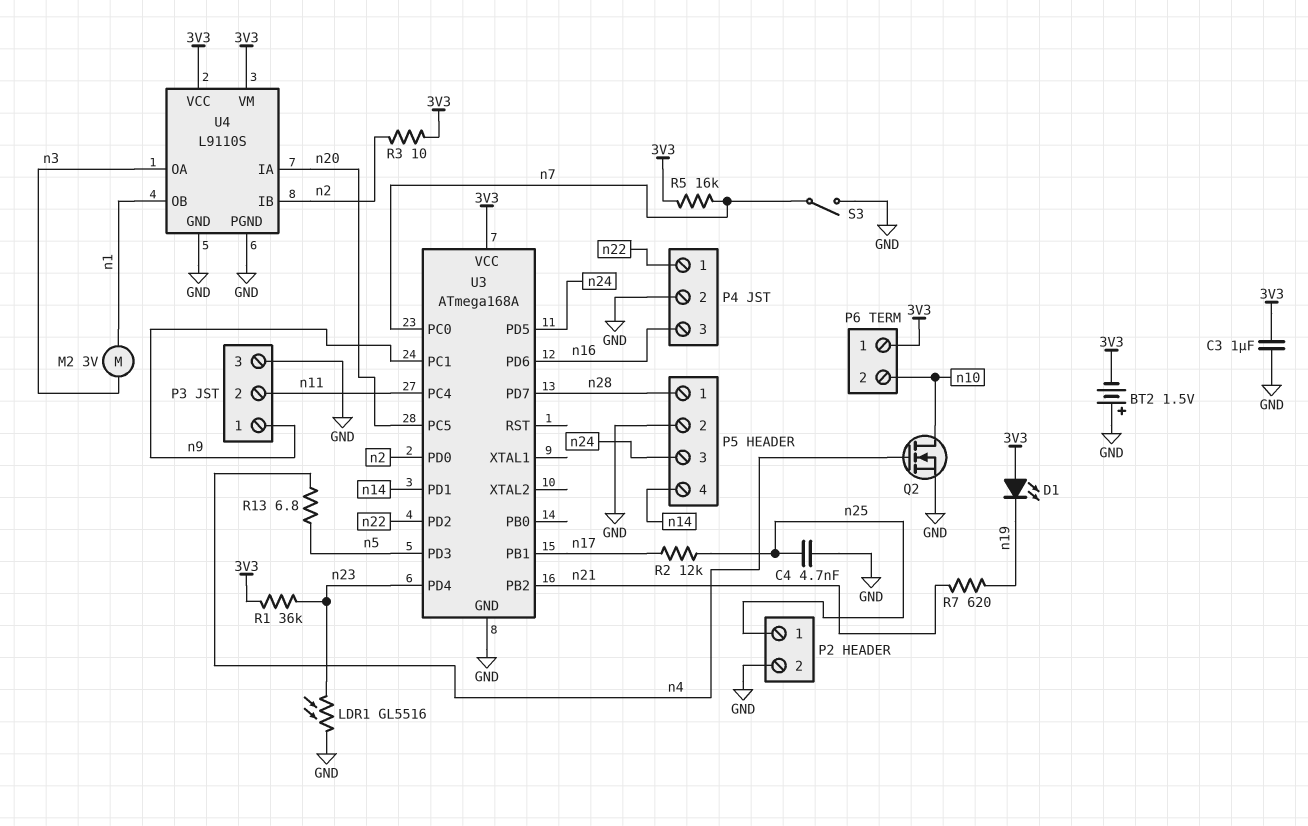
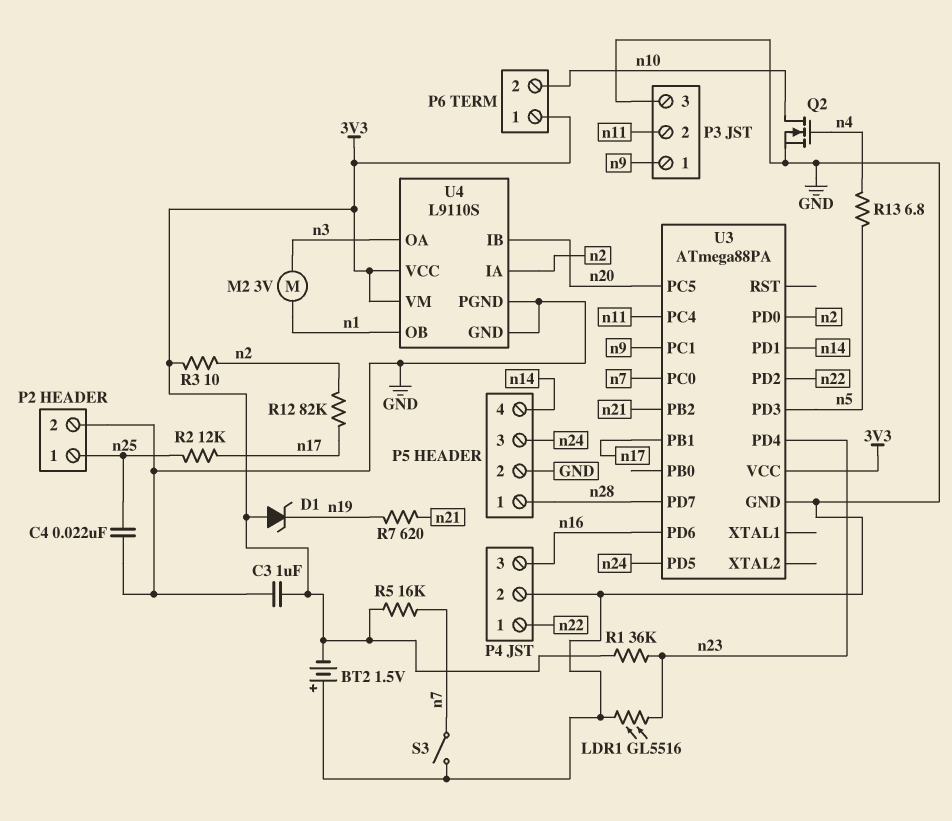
C4: 4.7nF (GND, n25) -> 22nF (GND, n25)
D1: LED (A 3V3, K n19) -> zener (A 3V3, K n19)
R12: none -> 82k (n2, n17)
U3: ATmega168A -> ATmega88PA
U4 pin IA: n20 -> n2
U4 pin IB: n2 -> n20

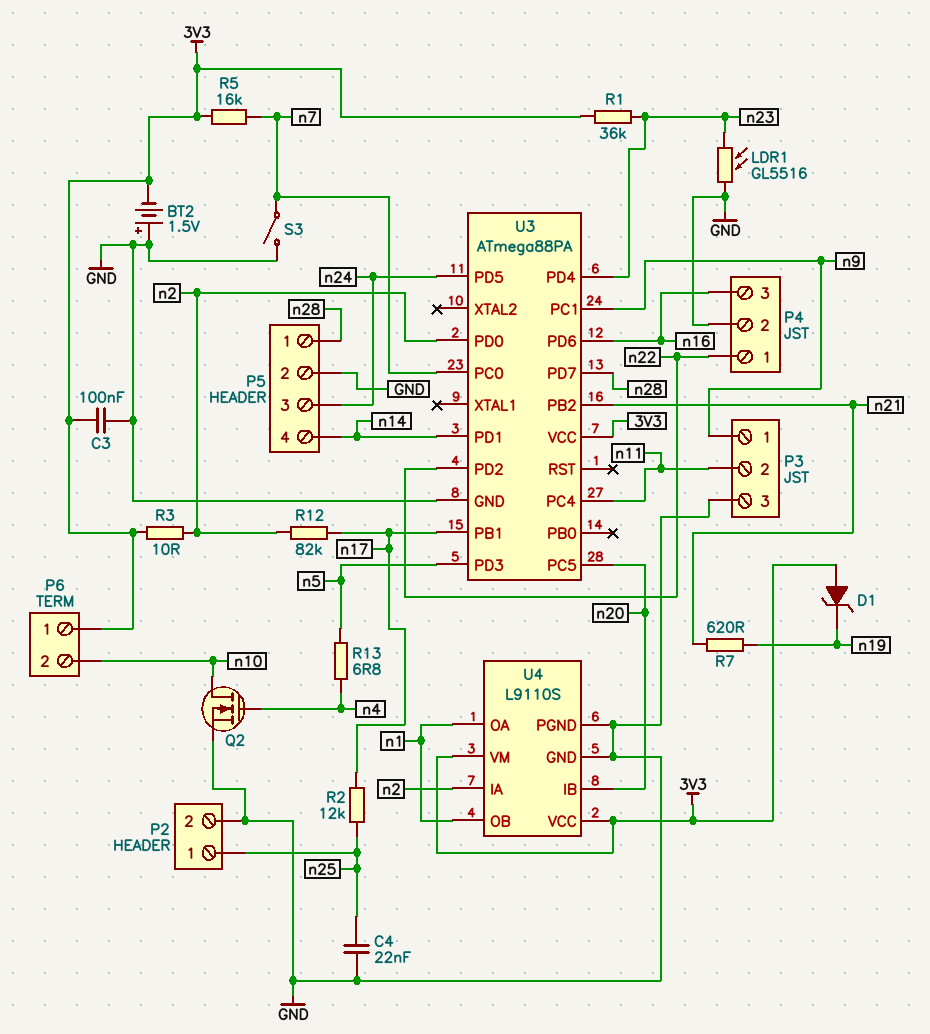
C3: 1uF (3V3, GND) -> 100nF (3V3, GND)
M2: motor 3V (n1, n3) -> none
U4 pin OA: n3 -> n1

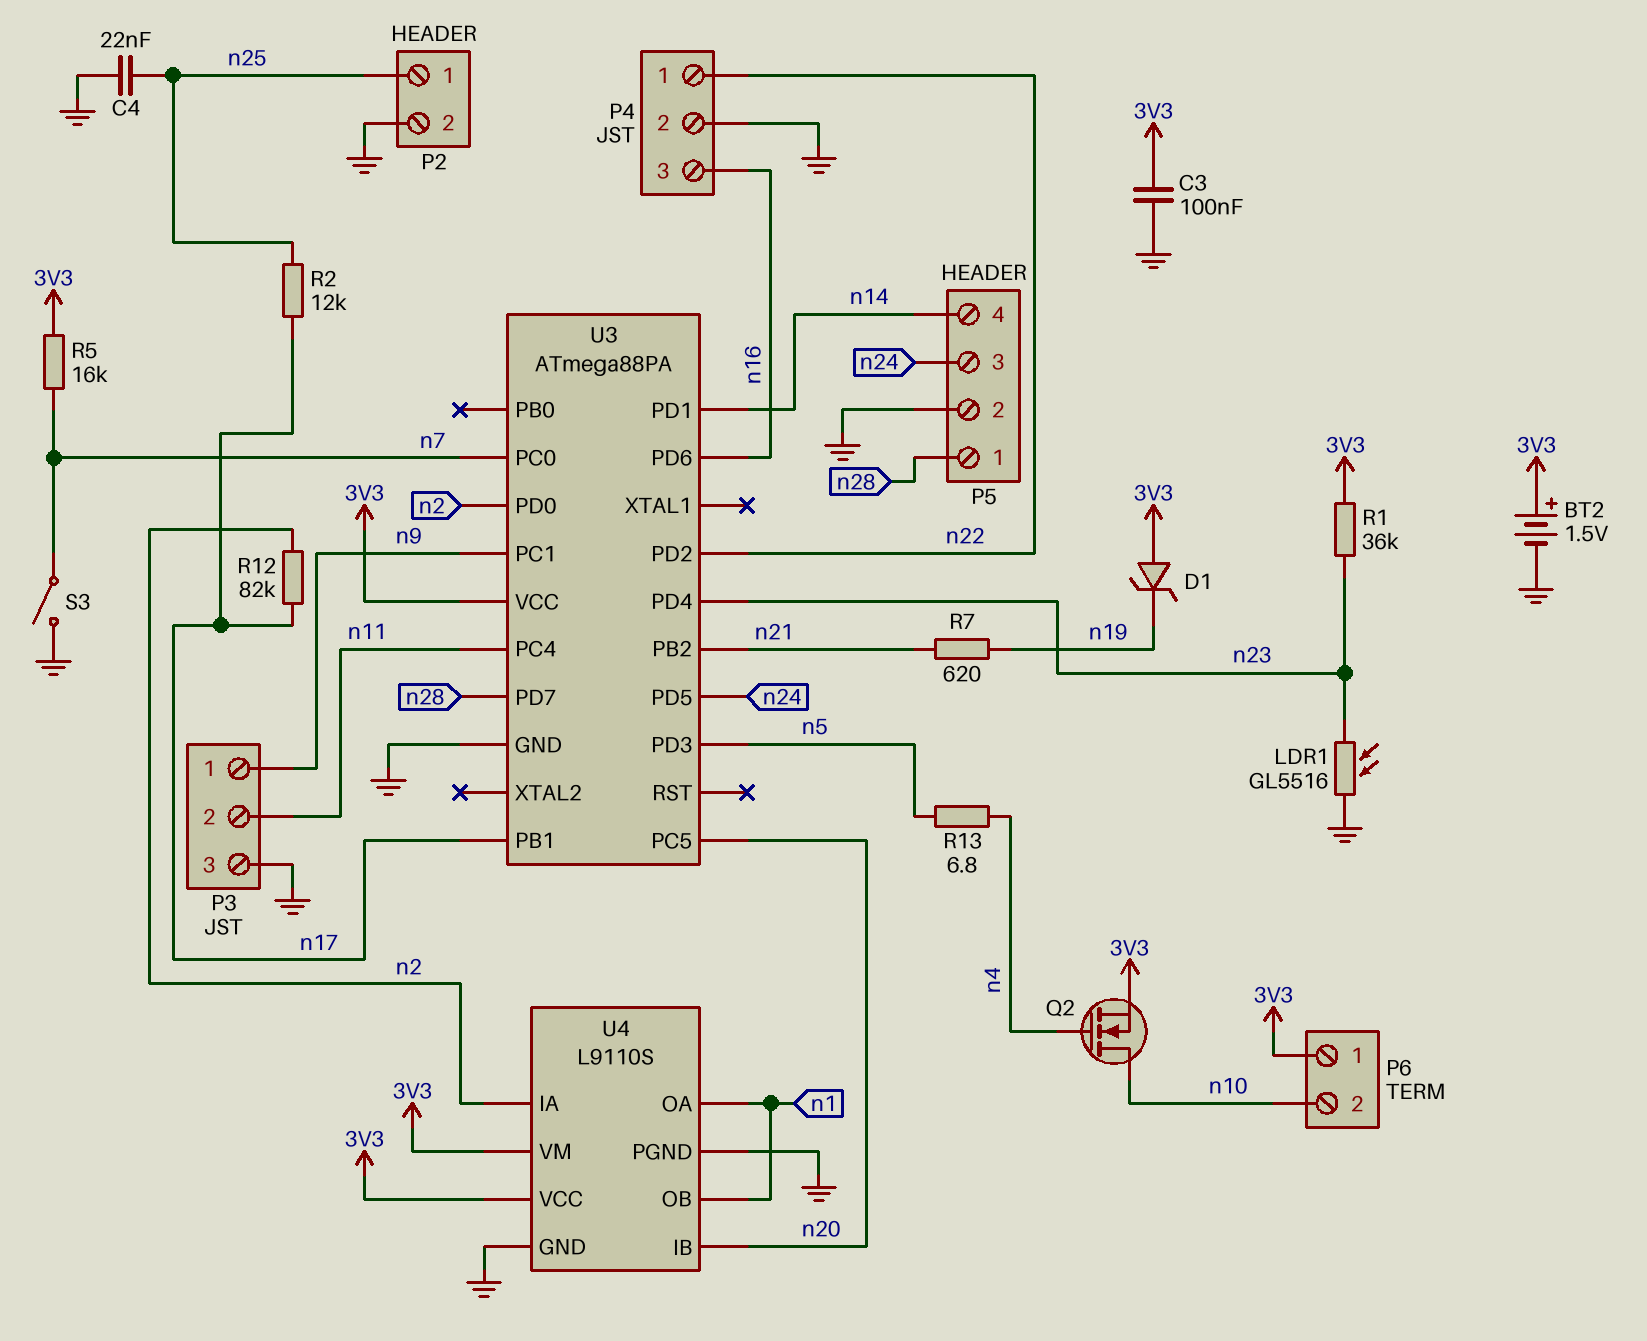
BT2: 1.5V (plus GND, minus 3V3) -> 1.5V (plus 3V3, minus GND)
Q2: NMOS (G n4, D n10, S GND) -> NMOS (G n4, D n10, S 3V3)
R3: 10 (3V3, n2) -> none

